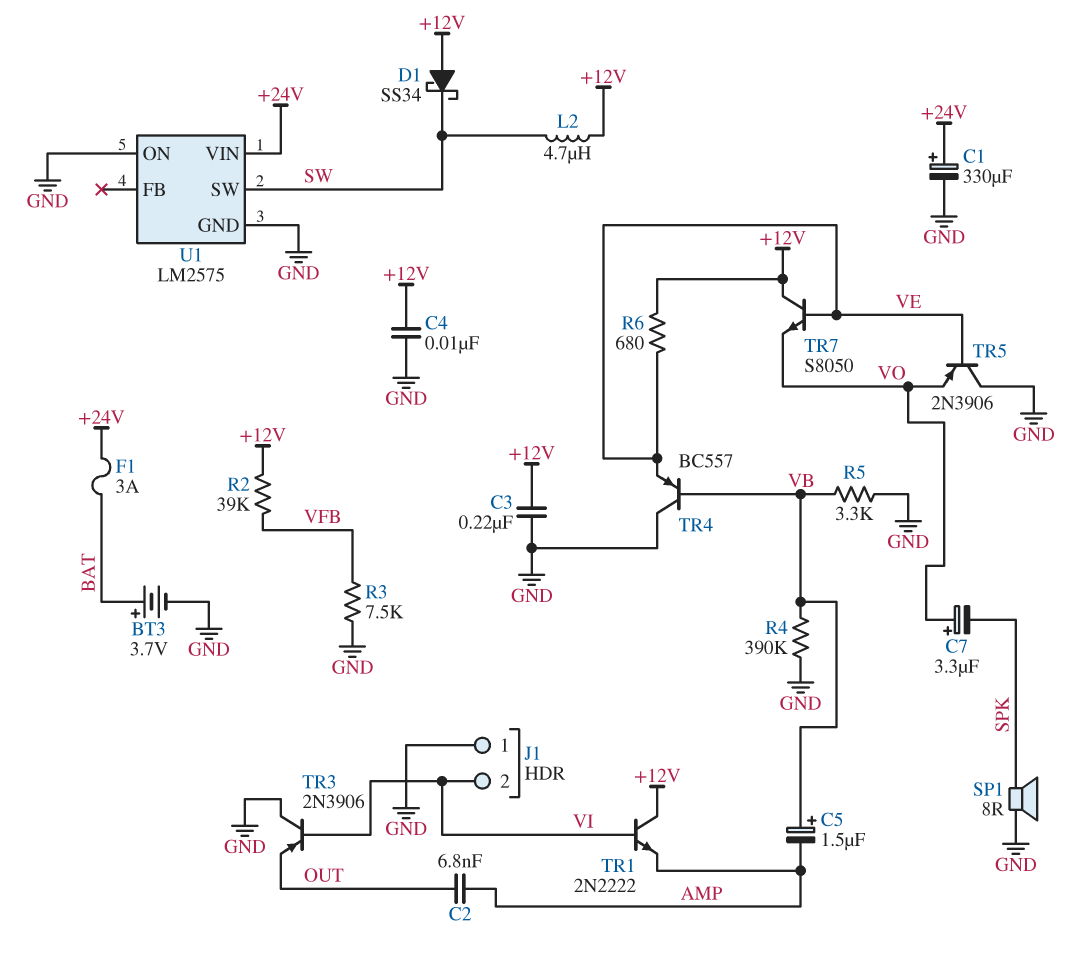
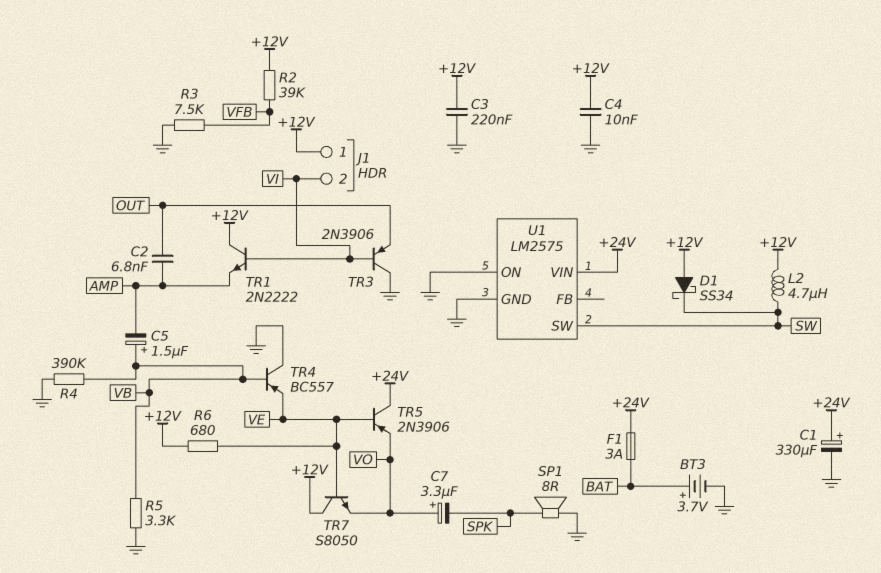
J1 pin 1: GND -> +12V
TR5: PNP 2N3906 (B VE, C GND, E VO) -> PNP 2N3906 (B VE, C +24V, E VO)

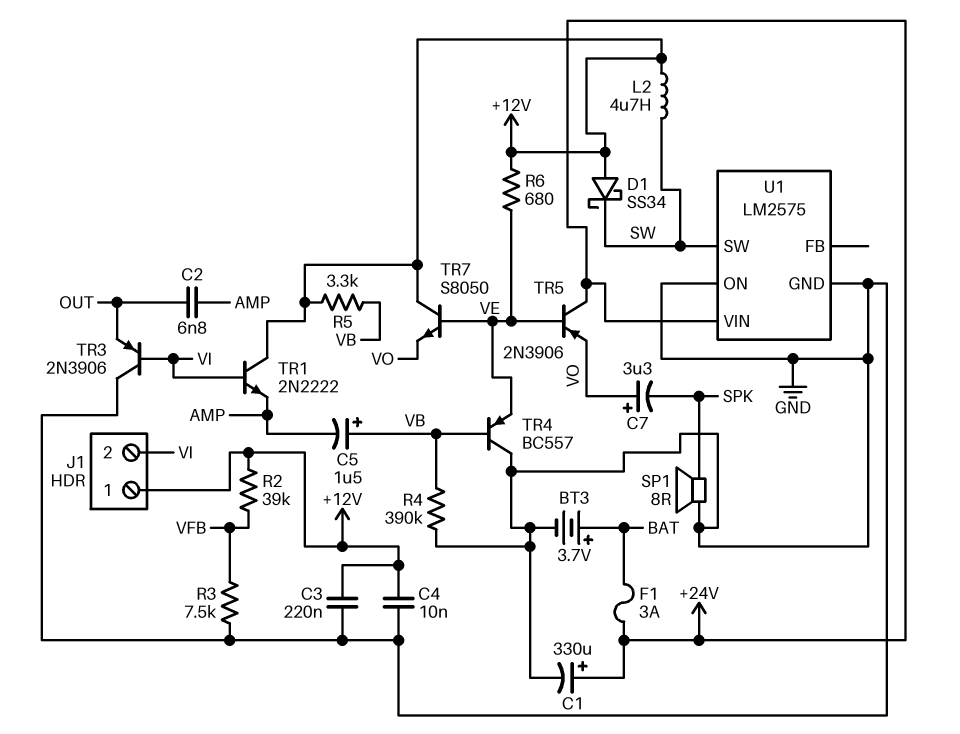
R5: 3.3k (GND, VB) -> 3.3k (+12V, VB)

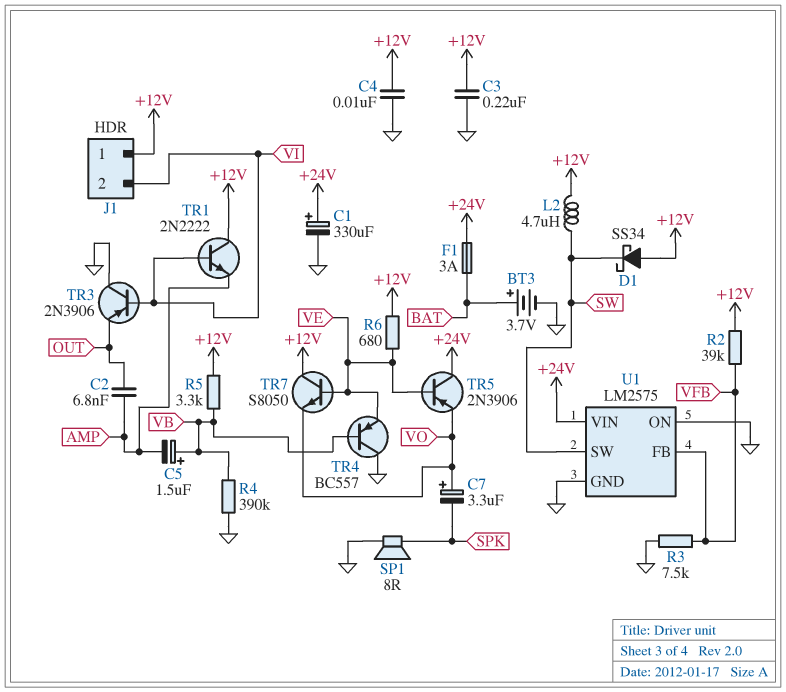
U1 pin FB: none -> VFB

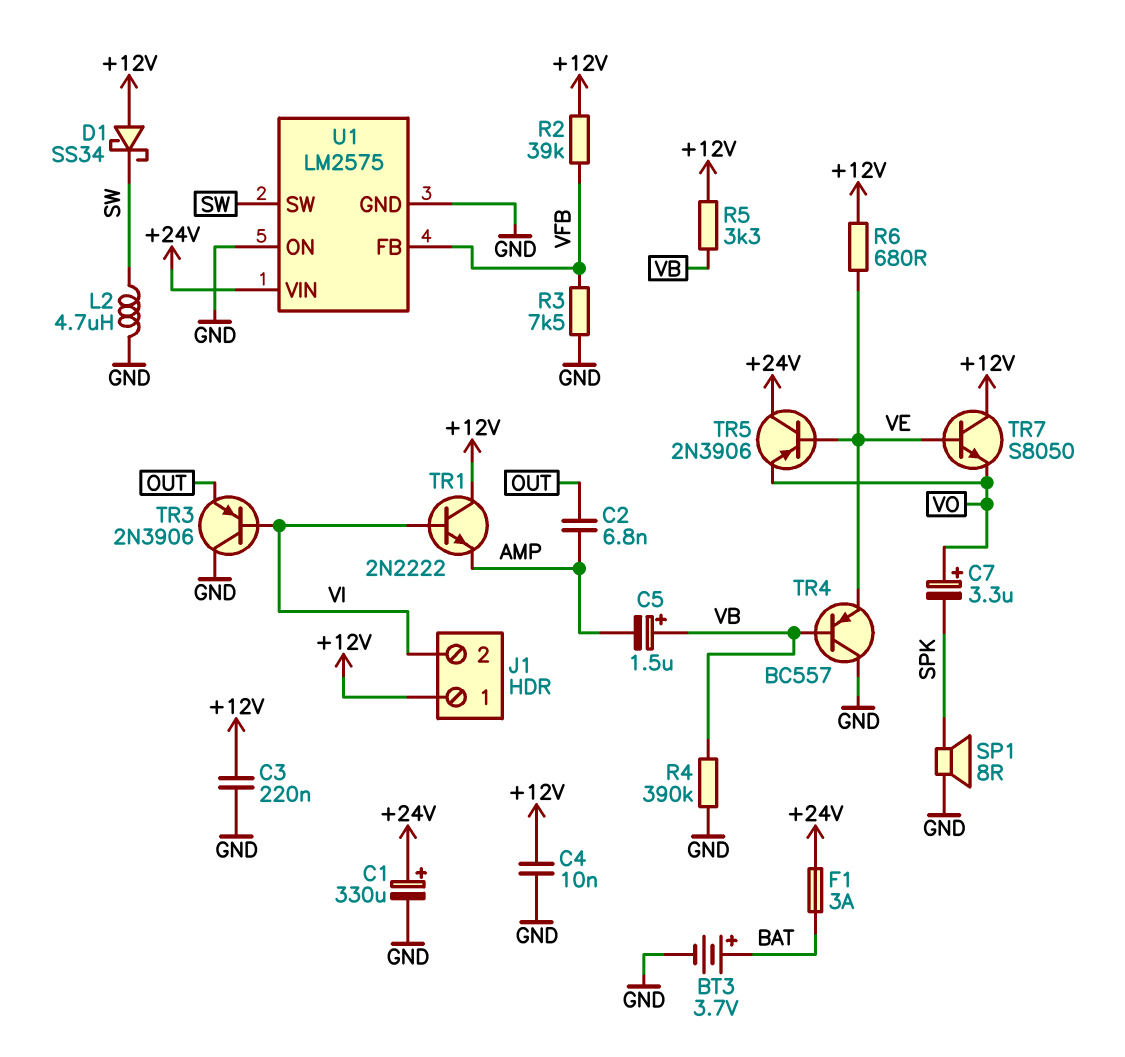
L2: 4.7uH (+12V, SW) -> 4.7uH (GND, SW)

